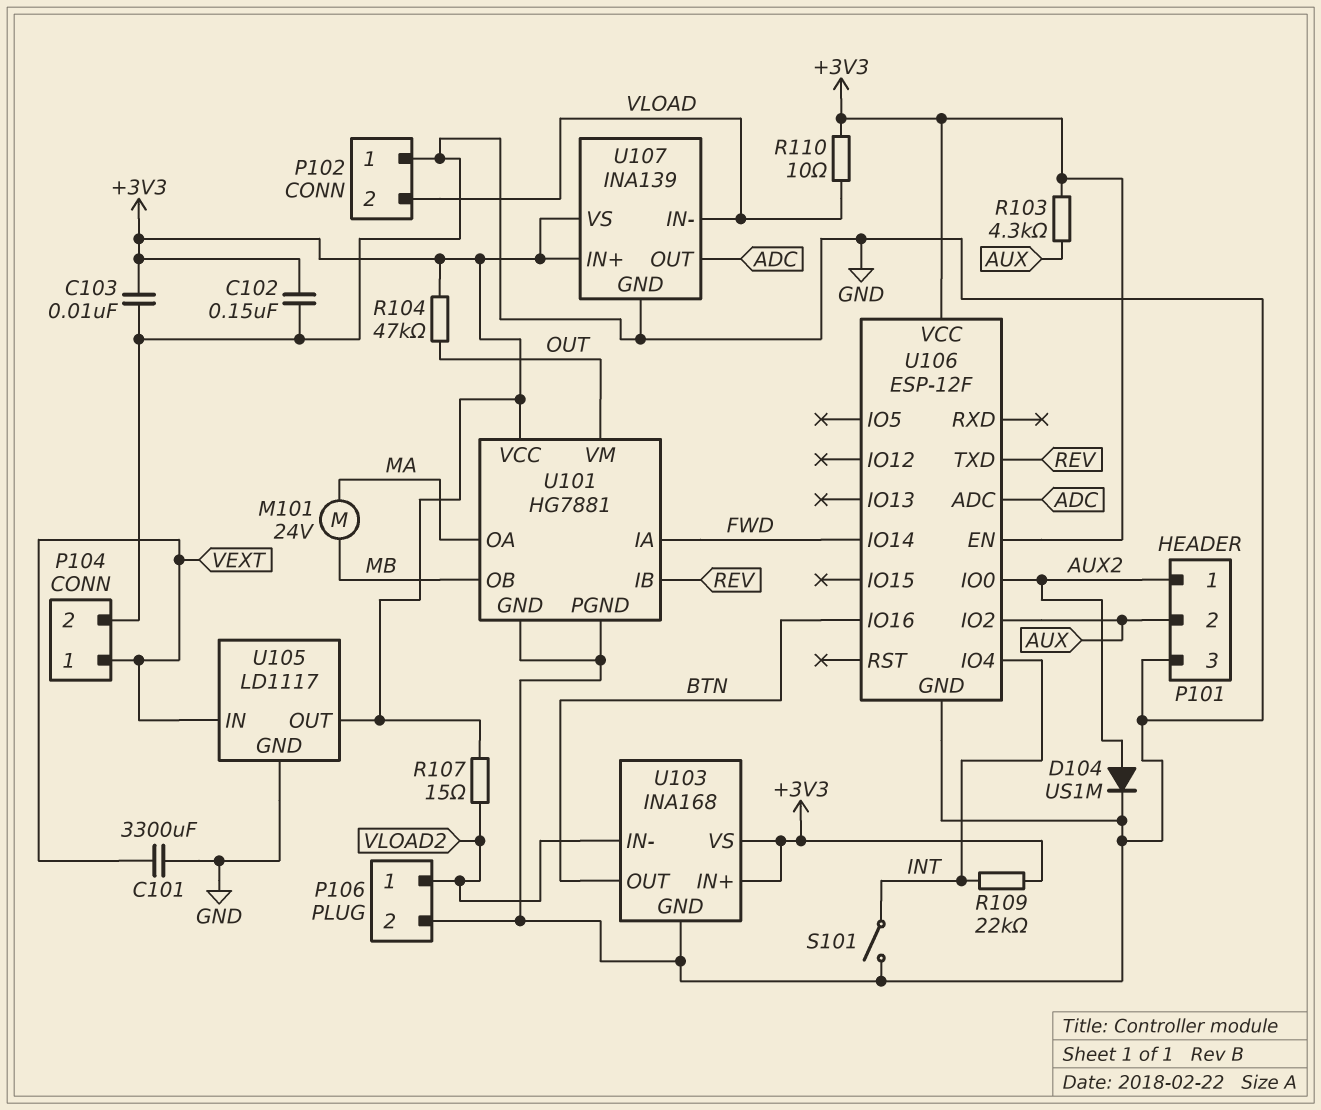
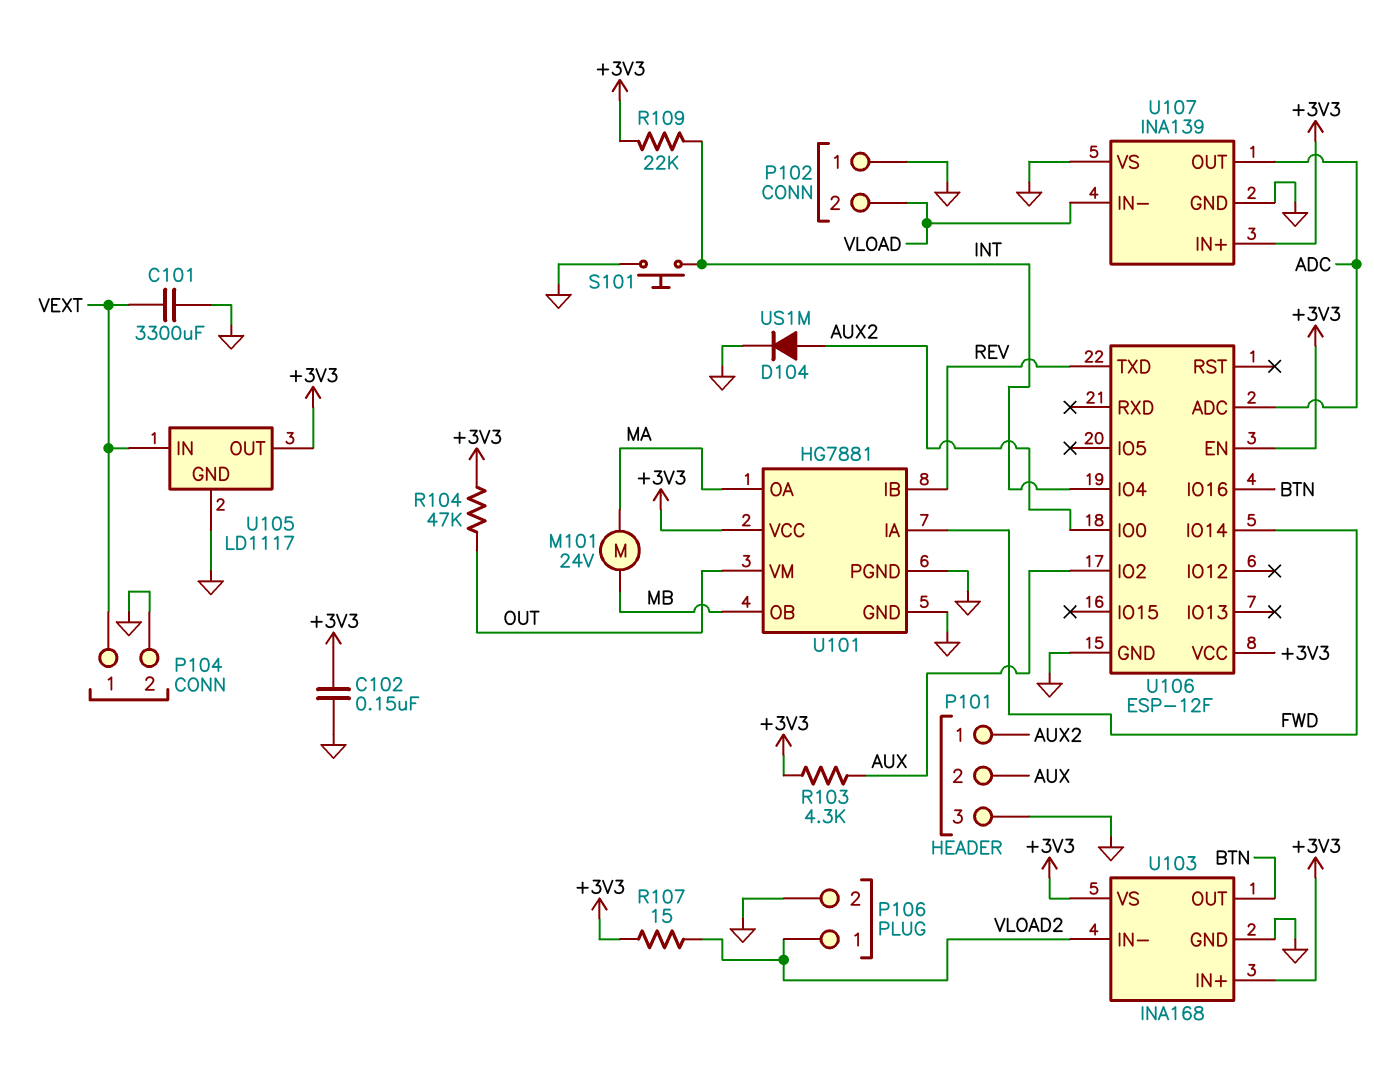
C103: 10nF (+3V3, GND) -> none
R110: 10 (+3V3, VLOAD) -> none
S101: switch (GND, INT) -> button (GND, INT)
U107 pin VS: +3V3 -> GND

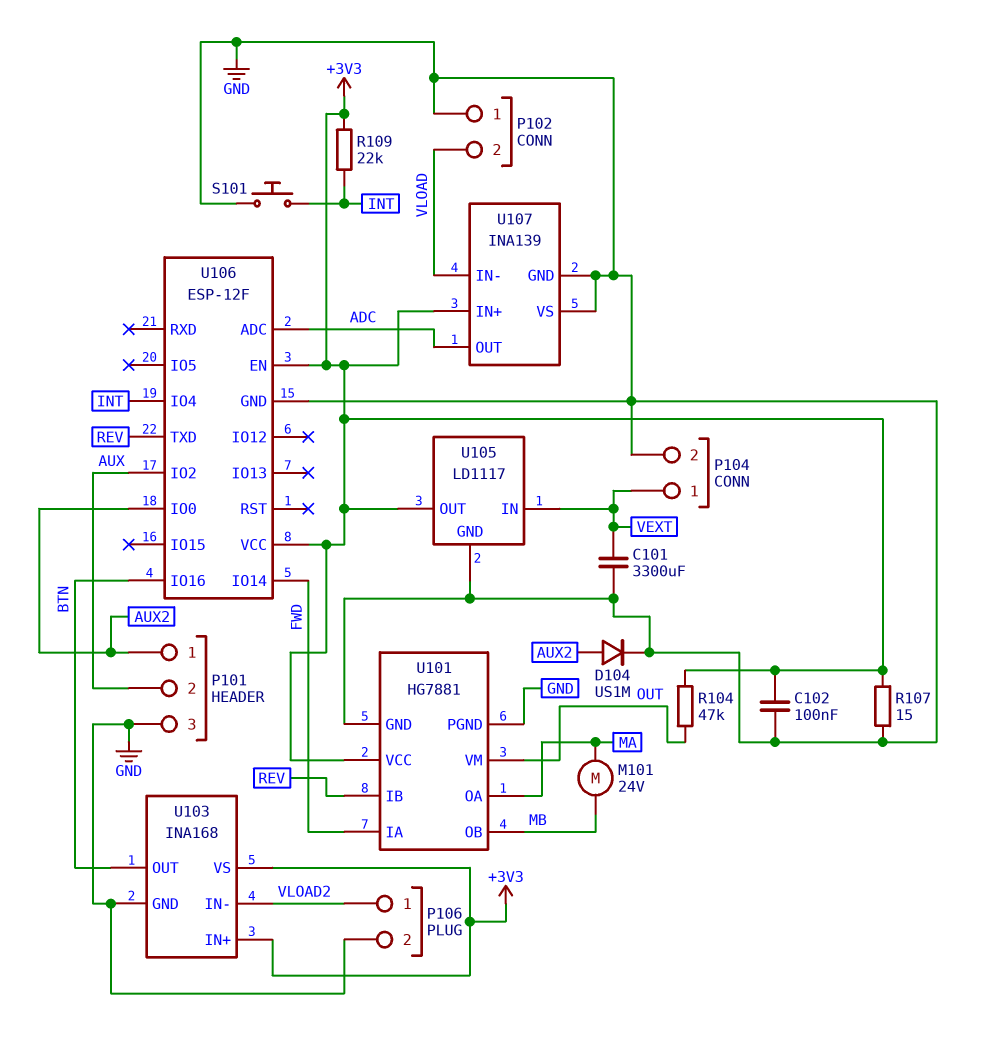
C102: 150nF (+3V3, GND) -> 100nF (+3V3, GND)
R103: 4.3k (+3V3, AUX) -> none
R107: 15 (+3V3, VLOAD2) -> 15 (+3V3, GND)

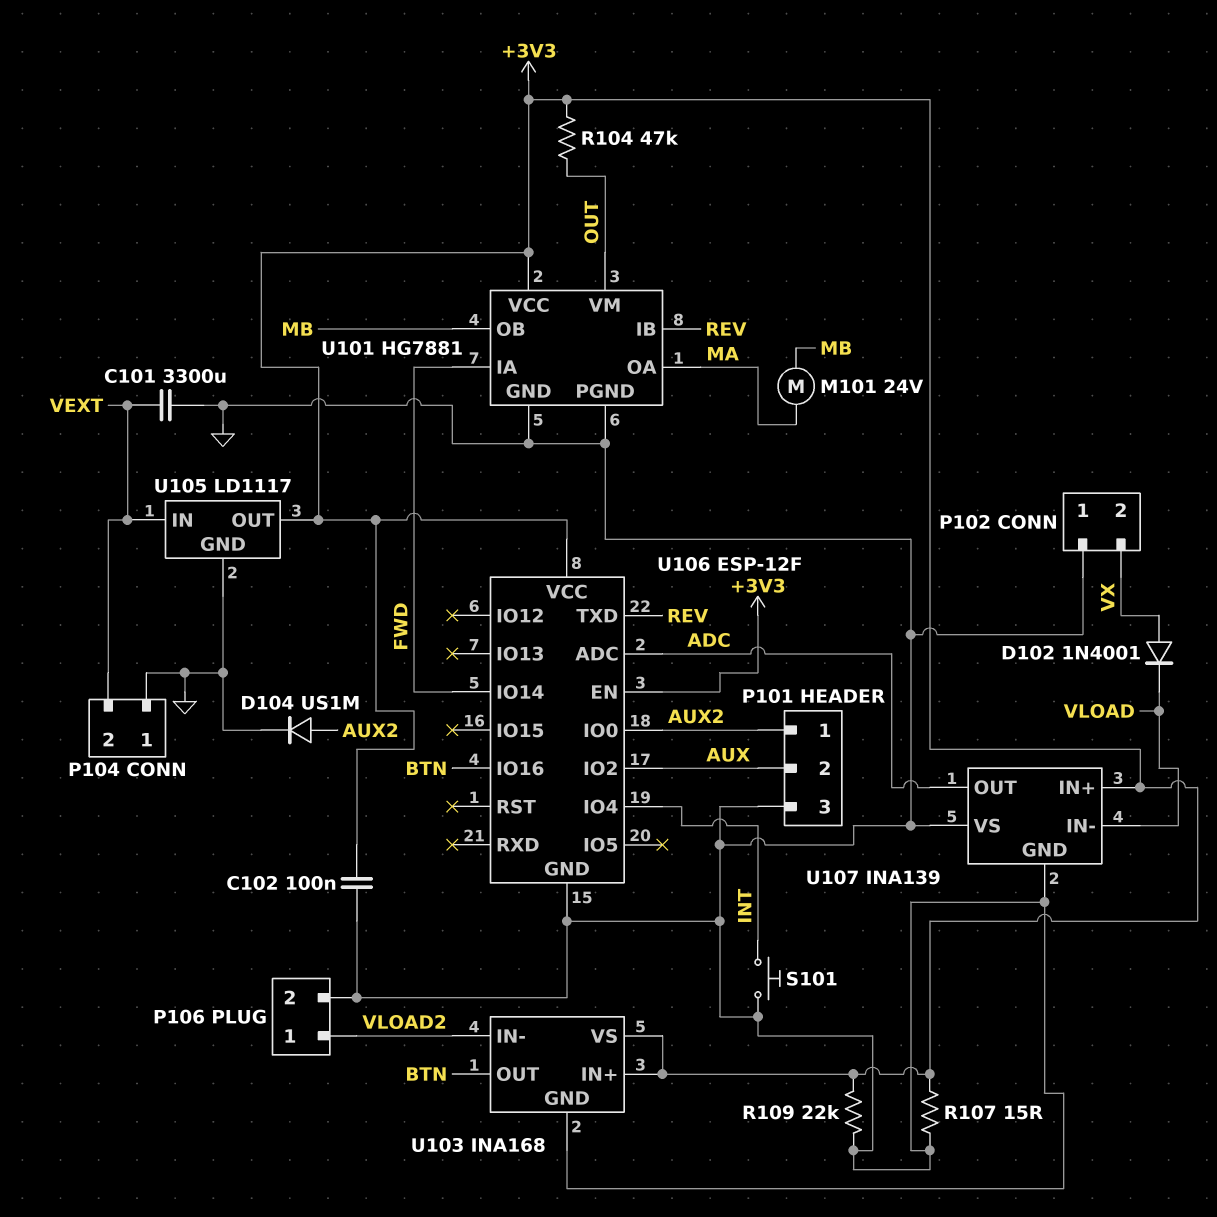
D102: none -> diode 1N4001 (A VX, K VLOAD)
P102 pin 2: VLOAD -> VX
P104 pin 1: VEXT -> GND
P104 pin 2: GND -> VEXT
R109: 22k (+3V3, INT) -> 22k (+3V3, GND)

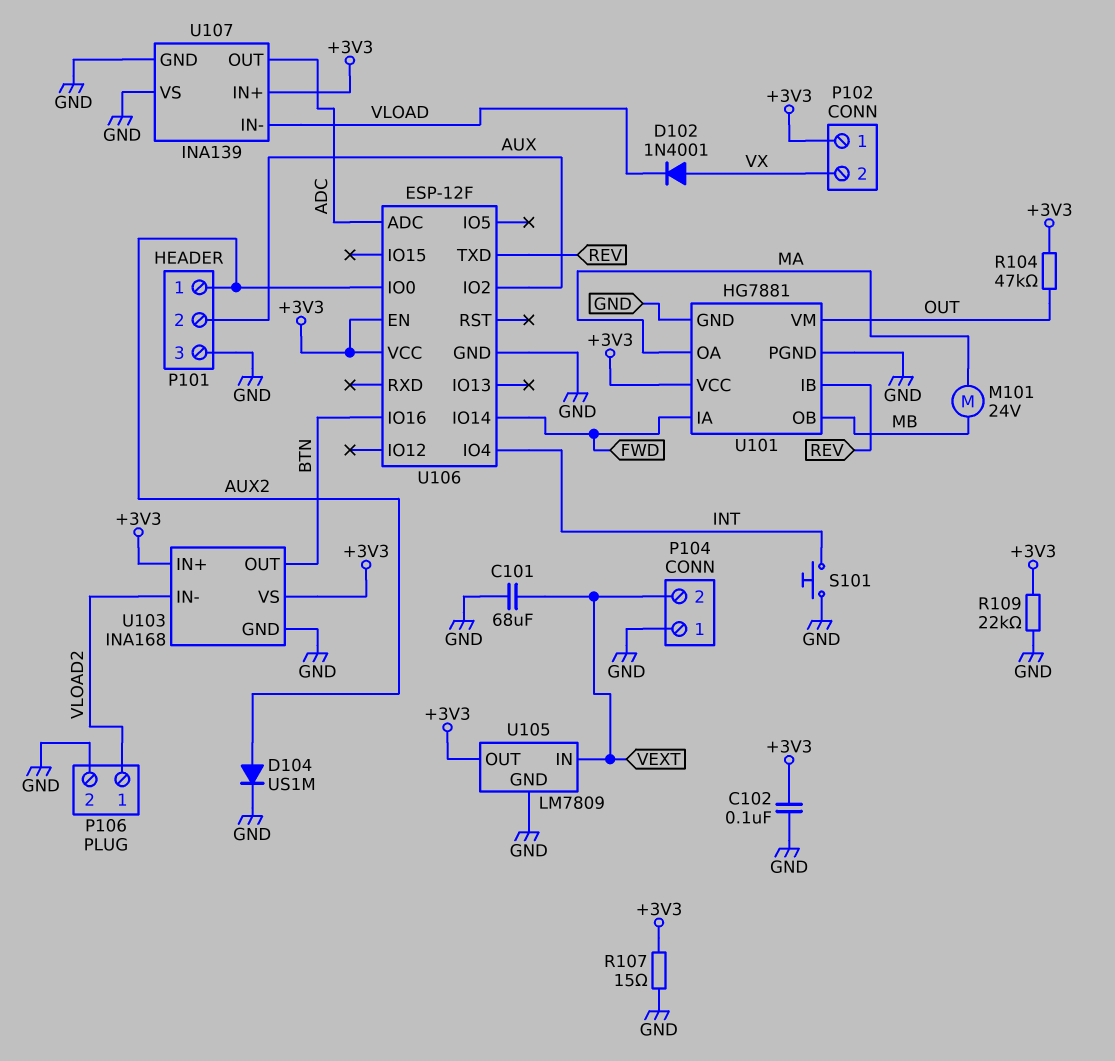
C101: 3300uF (GND, VEXT) -> 68uF (GND, VEXT)
P102 pin 1: GND -> +3V3
U105: LD1117 -> LM7809

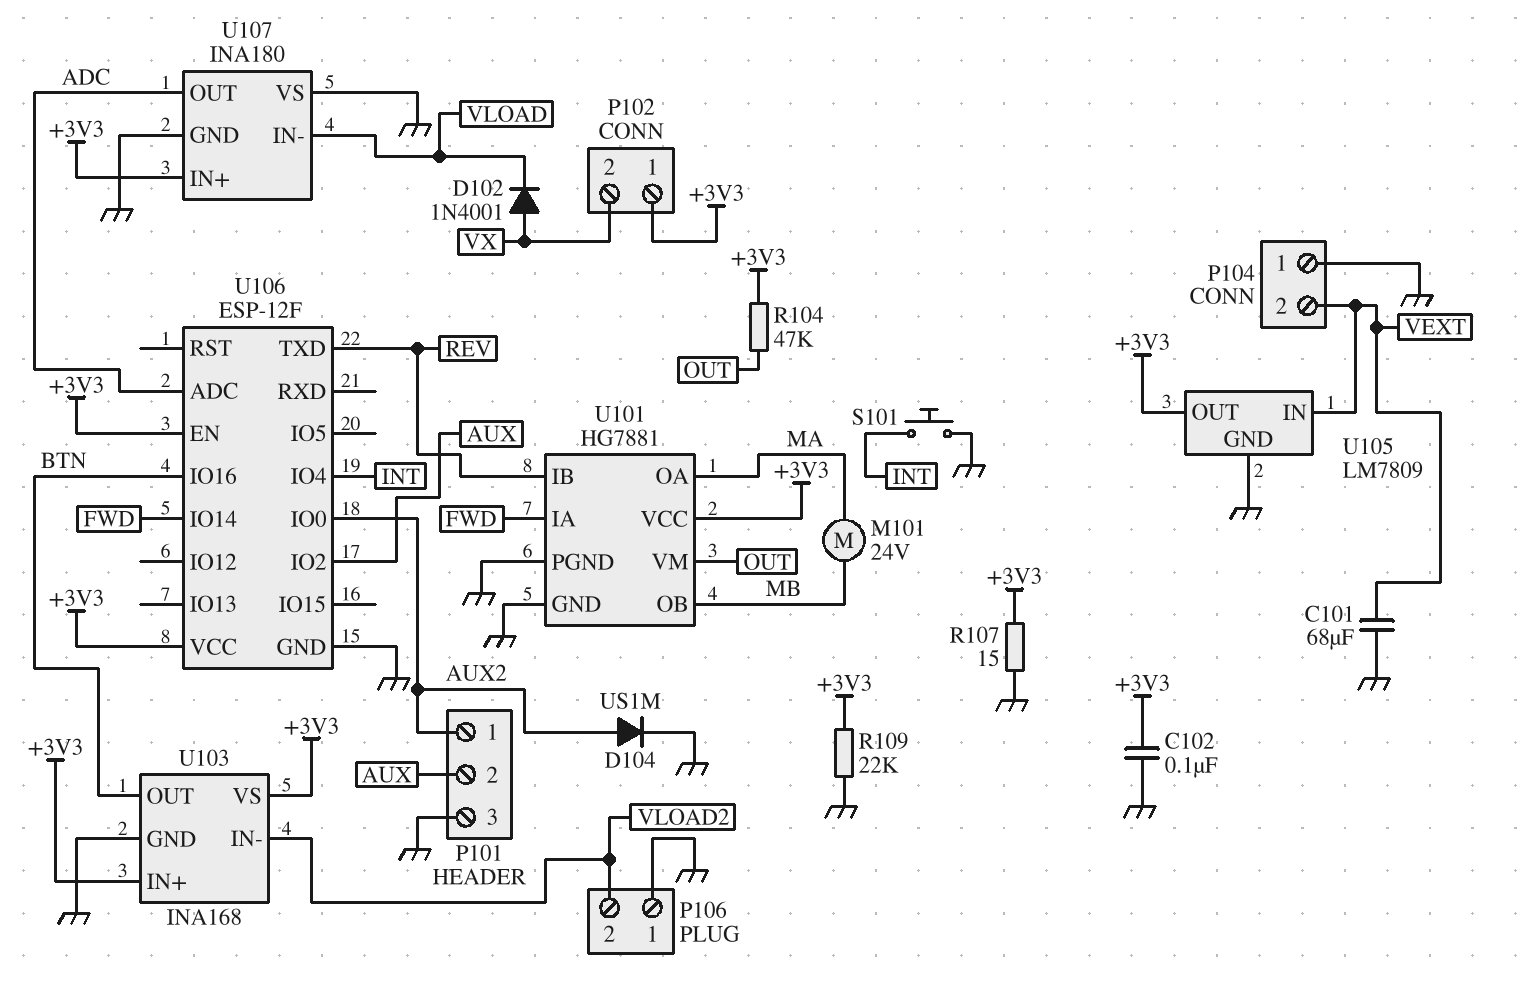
P106 pin 1: VLOAD2 -> GND
P106 pin 2: GND -> VLOAD2
U107: INA139 -> INA180

